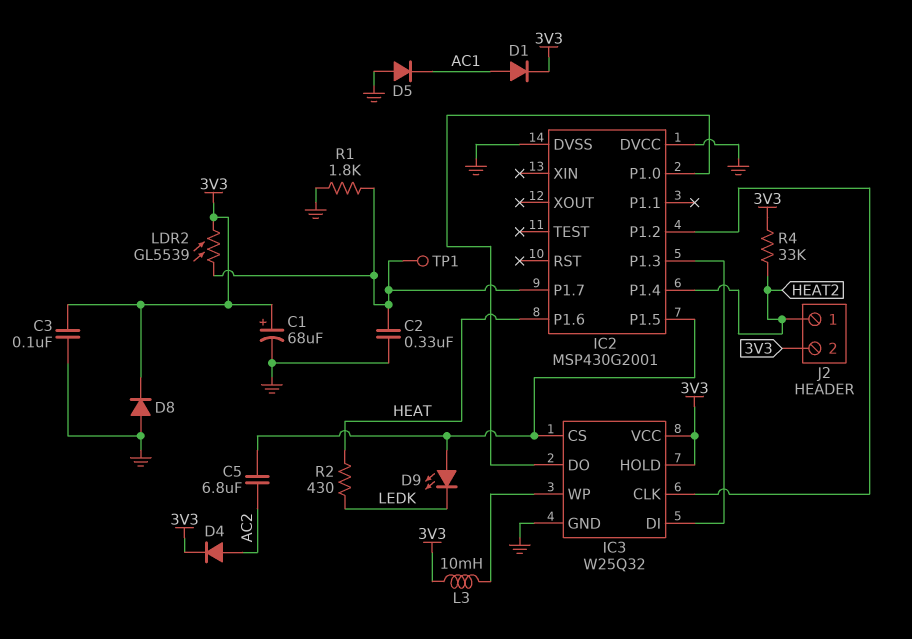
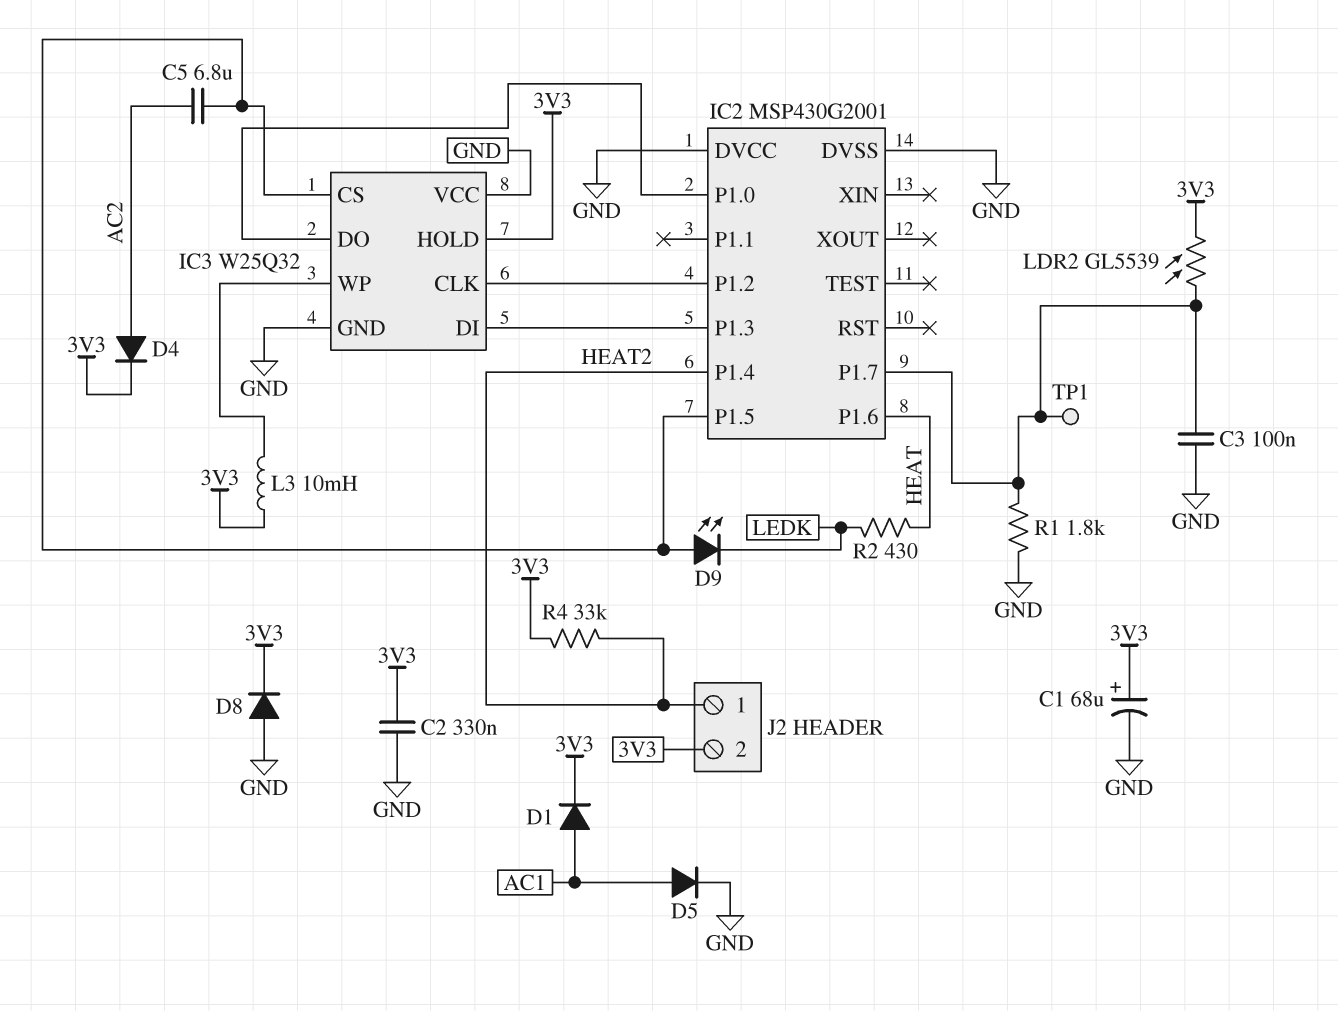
C2: 330nF (GND, IC2/P1.7) -> 330nF (3V3, GND)
C3: 100nF (3V3, GND) -> 100nF (GND, IC2/P1.7)
D5: diode (A GND, K AC1) -> diode (A AC1, K GND)
IC3 pin VCC: 3V3 -> GND

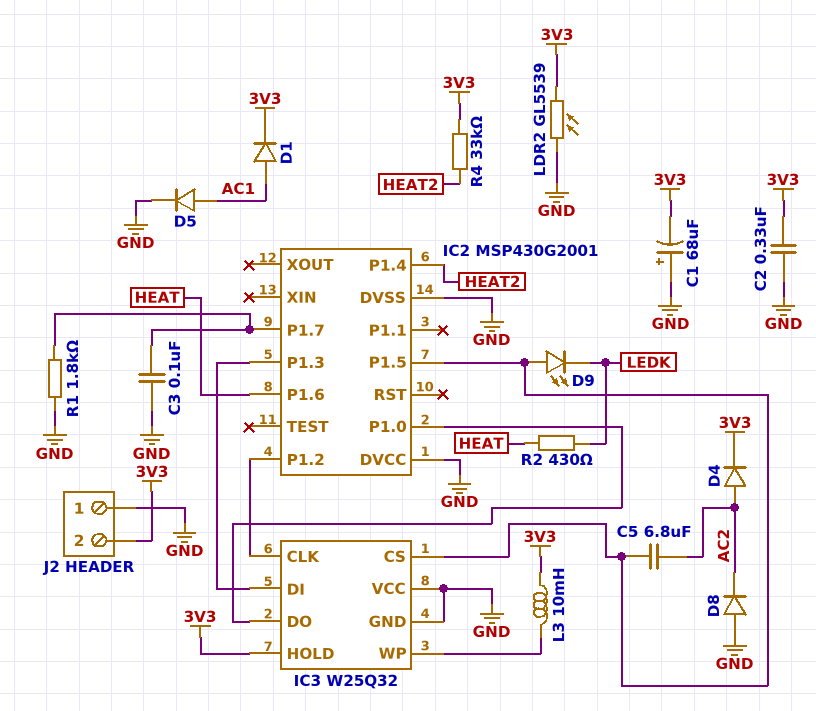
C1: 68uF (plus 3V3, minus GND) -> 68uF (plus GND, minus 3V3)
D8: diode (A GND, K 3V3) -> diode (A GND, K AC2)
J2 pin 1: HEAT2 -> GND
LDR2: GL5539 (3V3, IC2/P1.7) -> GL5539 (3V3, GND)
TP1: test point (IC2/P1.7) -> none

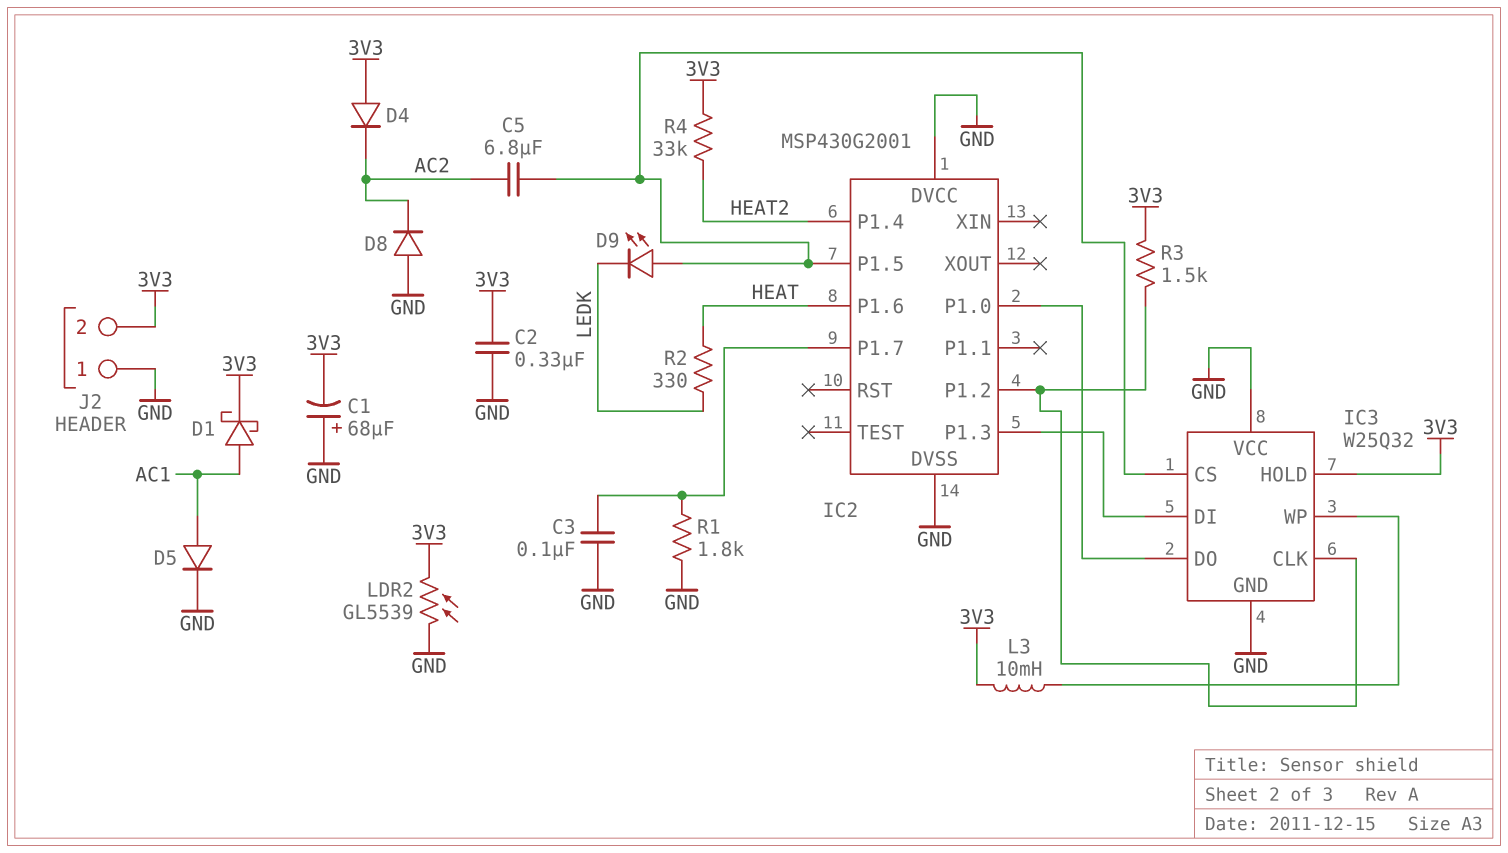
D1: diode (A AC1, K 3V3) -> schottky (A AC1, K 3V3)
D4: diode (A AC2, K 3V3) -> diode (A 3V3, K AC2)
R2: 430 (HEAT, LEDK) -> 330 (HEAT, LEDK)
R3: none -> 1.5k (3V3, IC2/P1.2)

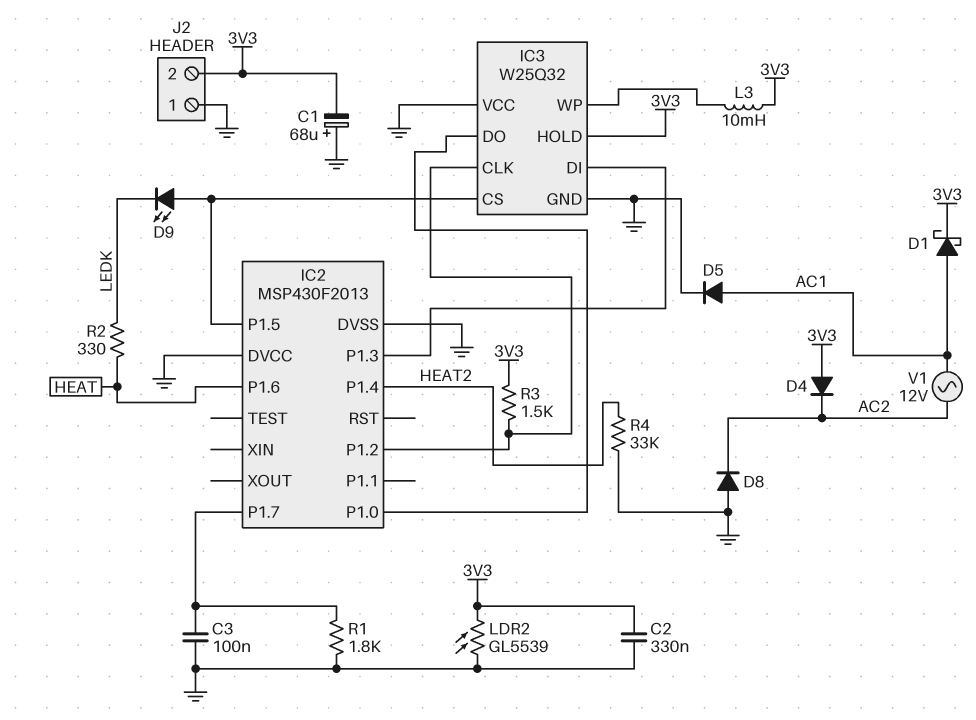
C5: 6.8uF (AC2, IC2/P1.5) -> none
IC2: MSP430G2001 -> MSP430F2013
R4: 33k (3V3, HEAT2) -> 33k (GND, HEAT2)
V1: none -> AC 12V (AC1, AC2)

